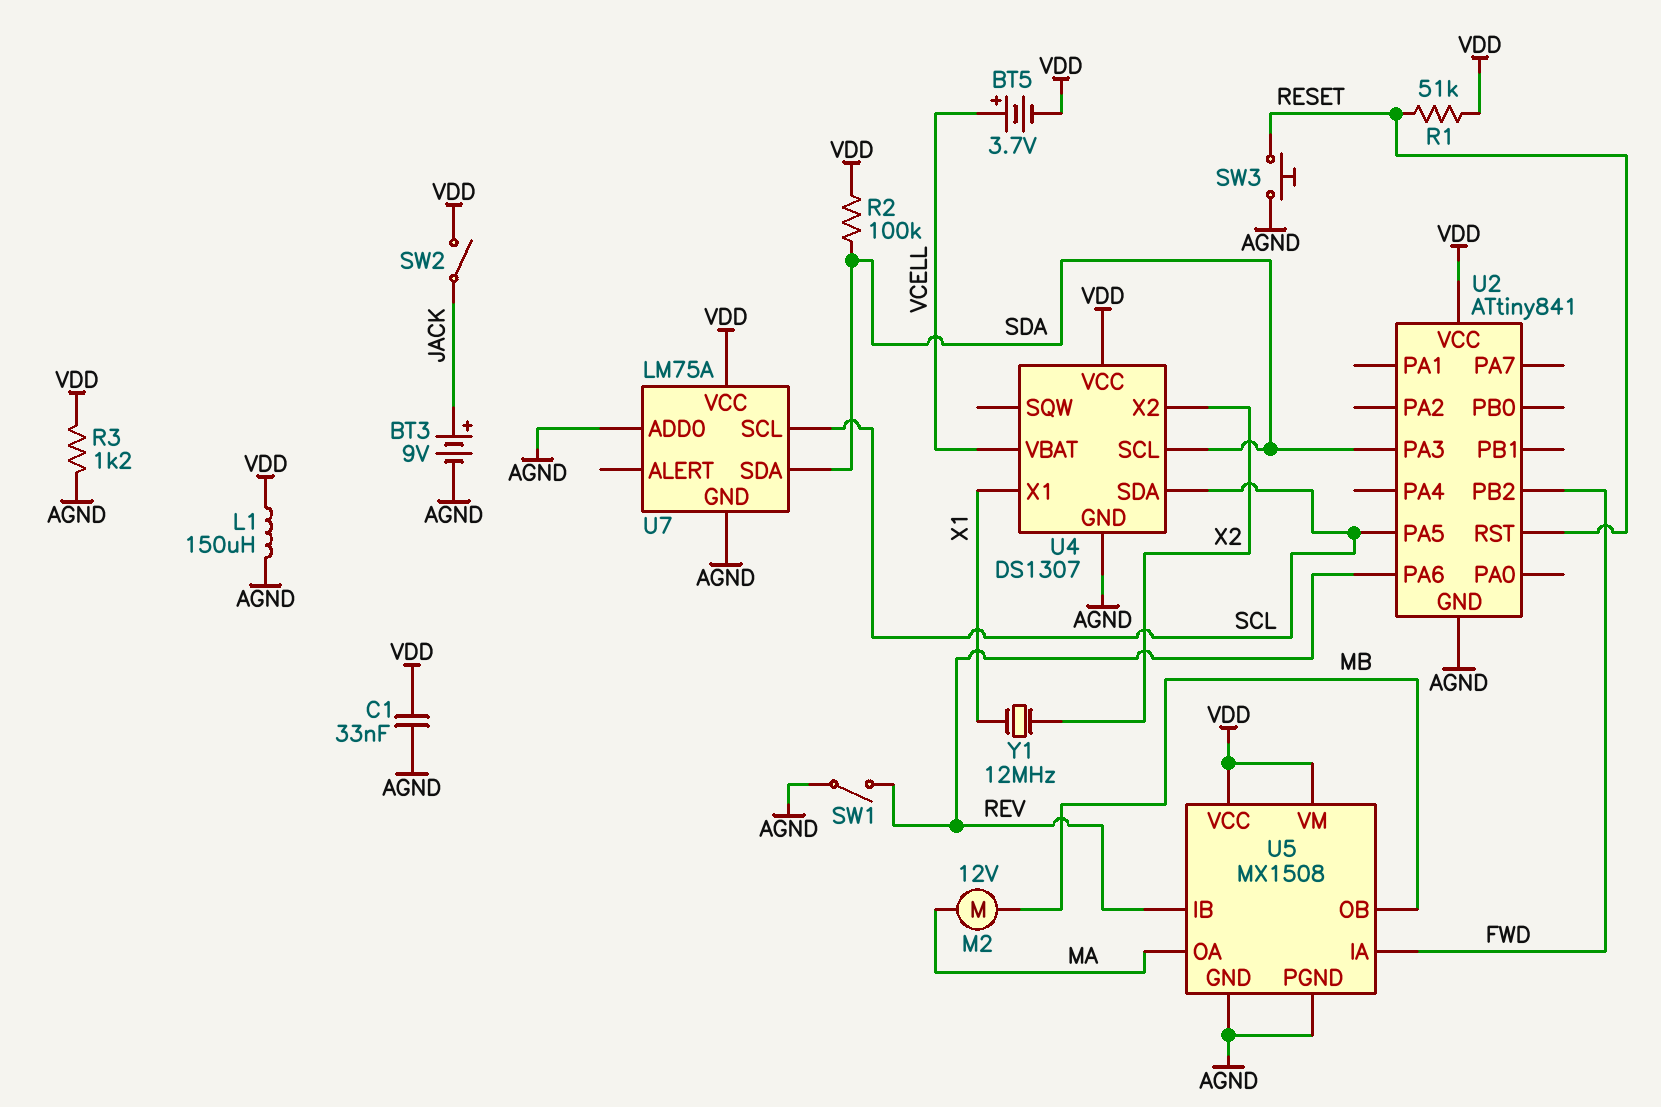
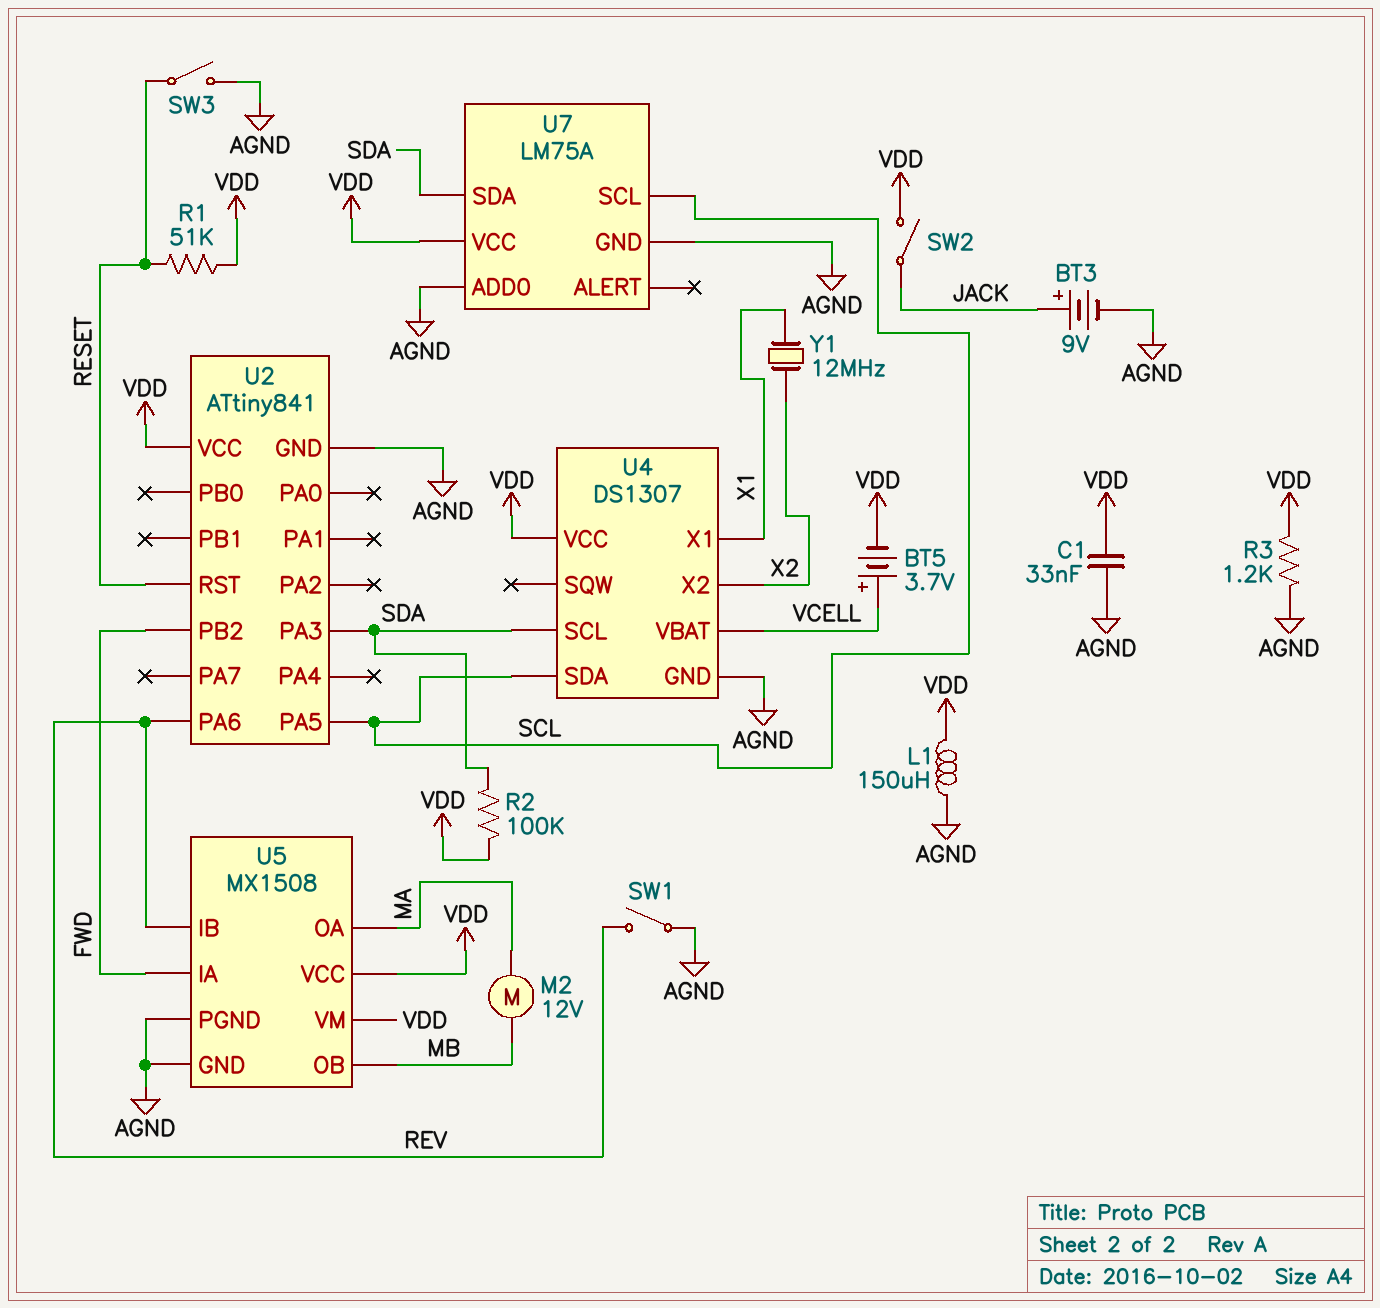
SW3: button (AGND, RESET) -> switch (AGND, RESET)

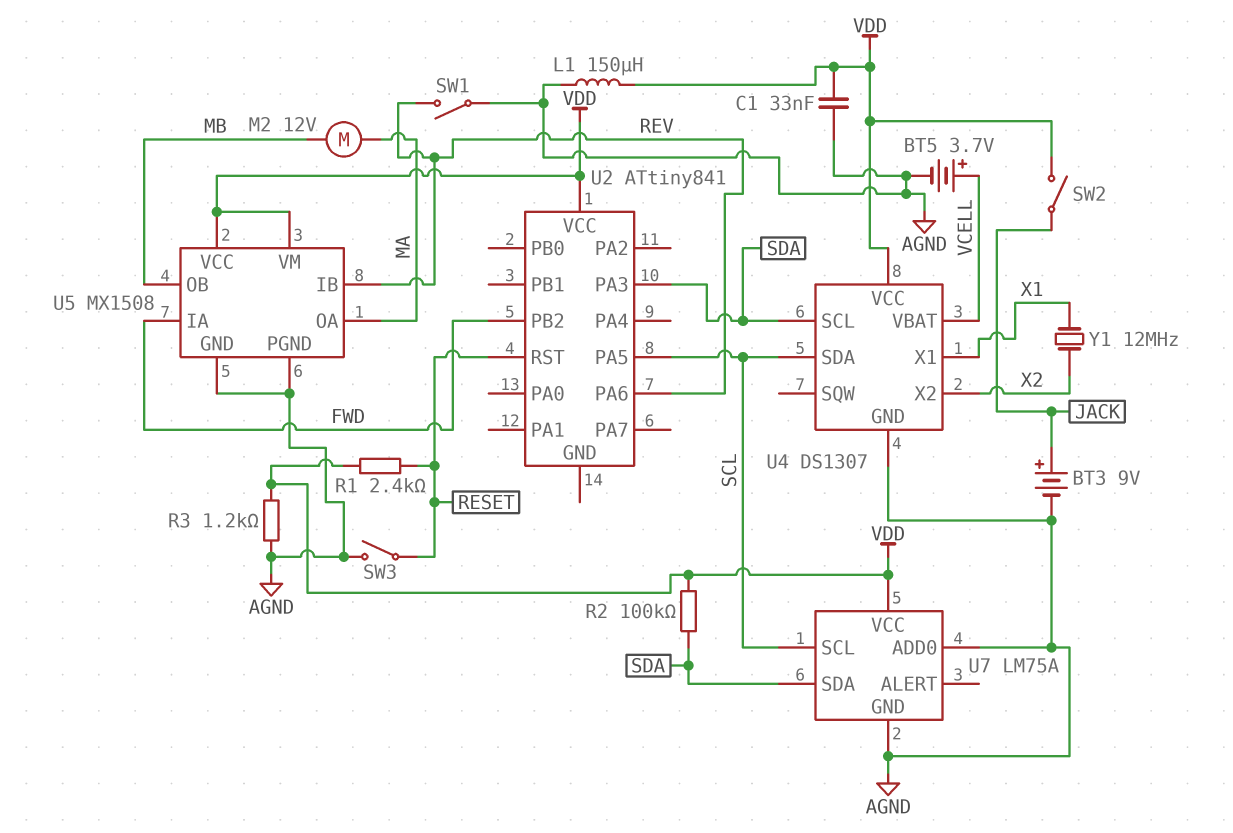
BT5: 3.7V (plus VCELL, minus VDD) -> 3.7V (plus VCELL, minus AGND)
R1: 51k (RESET, VDD) -> 2.4k (RESET, VDD)
U2 pin GND: AGND -> none

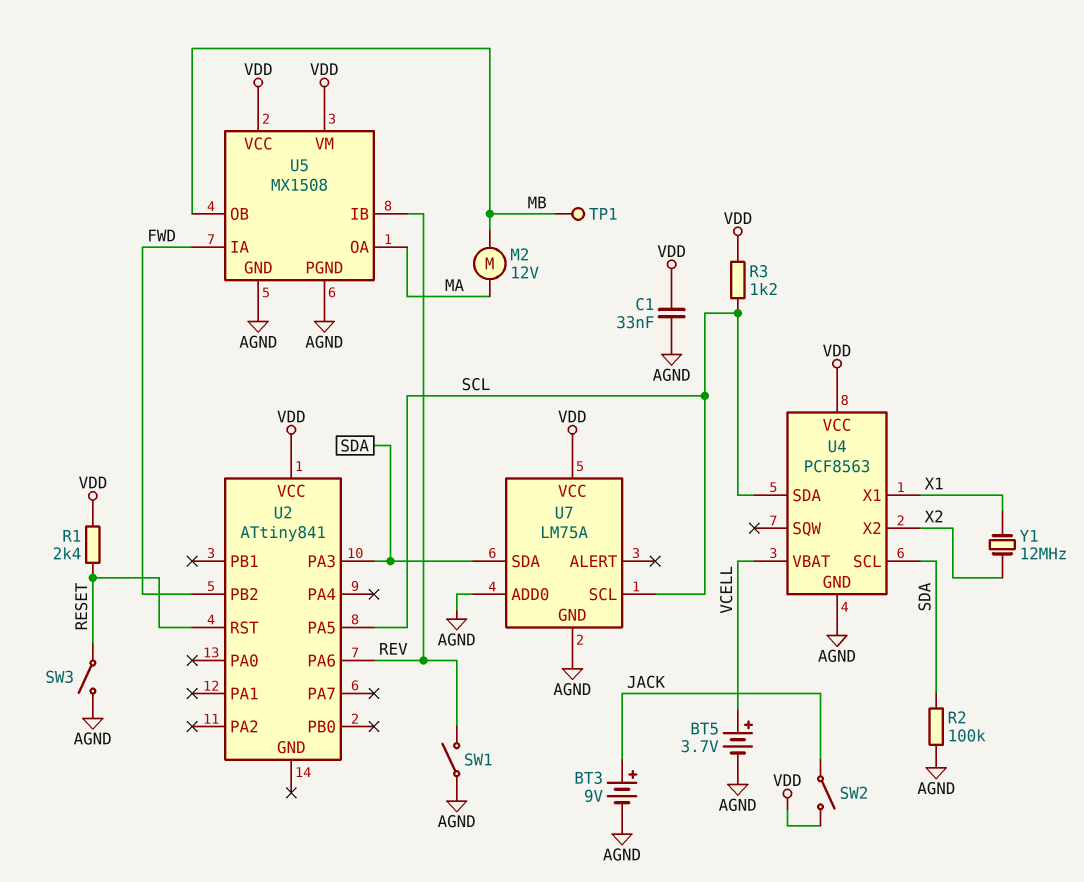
L1: 150uH (AGND, VDD) -> none
R2: 100k (SDA, VDD) -> 100k (AGND, SDA)
R3: 1.2k (AGND, VDD) -> 1.2k (SCL, VDD)
TP1: none -> test point (MB)
U4: DS1307 -> PCF8563

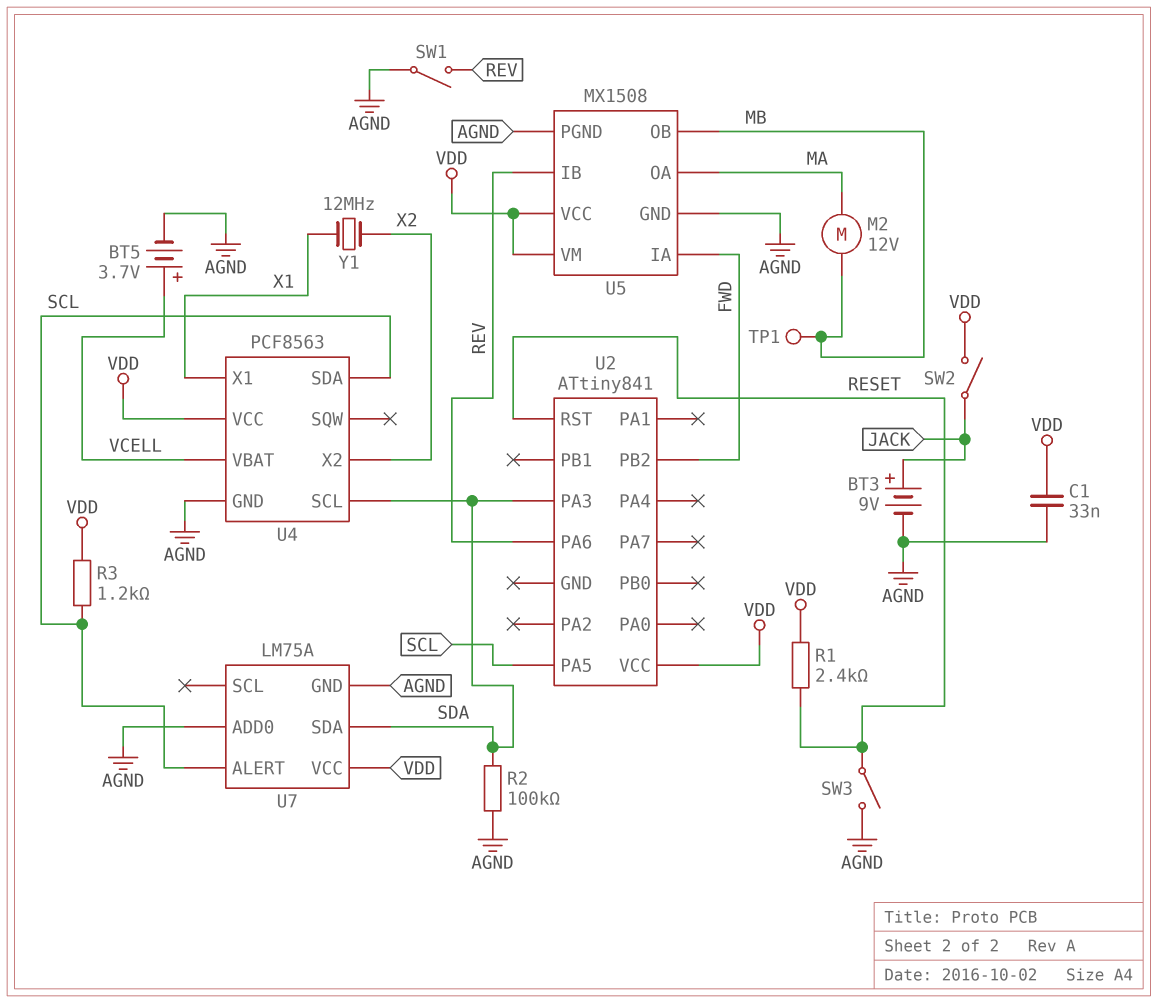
U7 pin ALERT: none -> SCL
U7 pin SCL: SCL -> none

